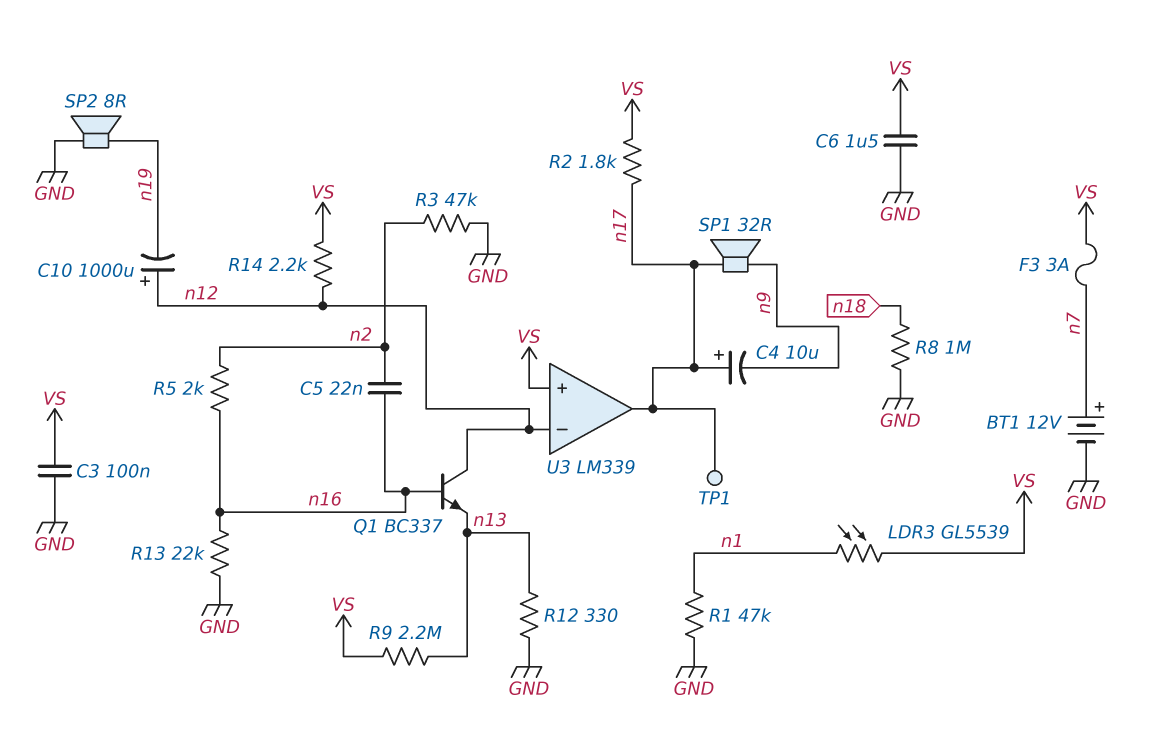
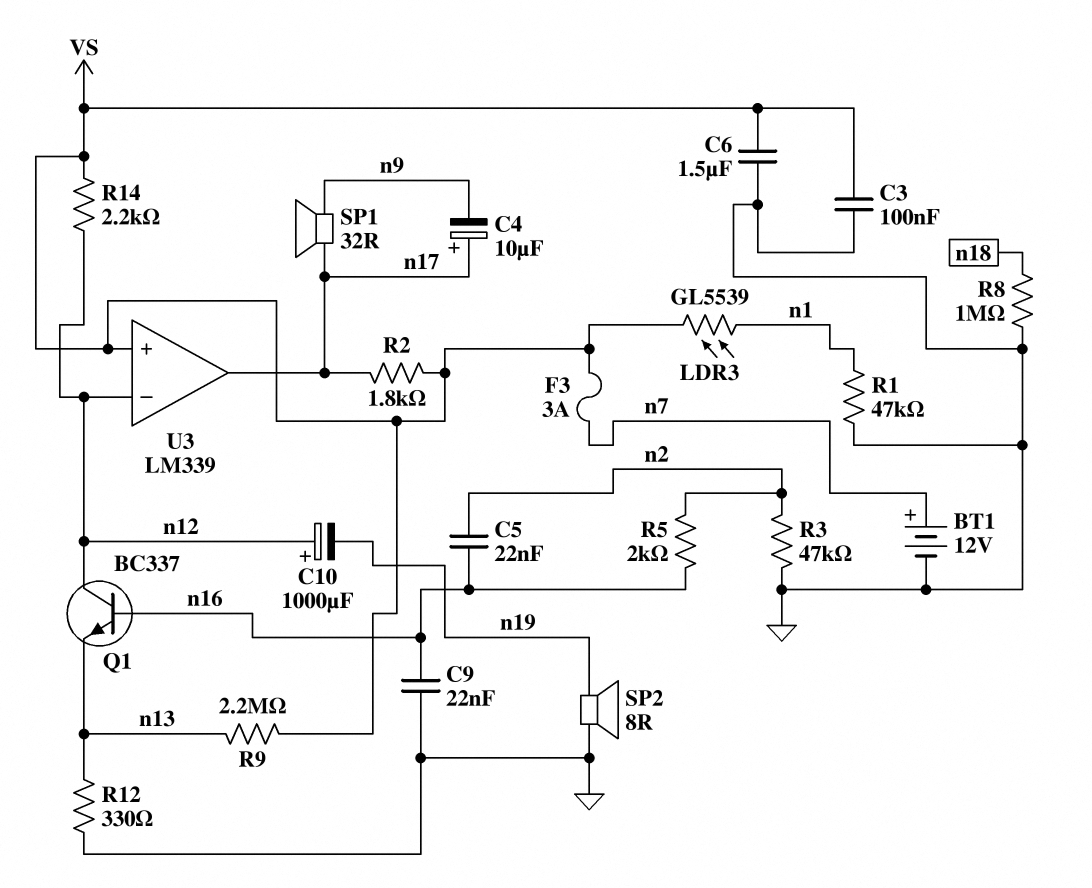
C9: none -> 22nF (GND, n16)
R13: 22k (GND, n16) -> none
TP1: test point (n17) -> none

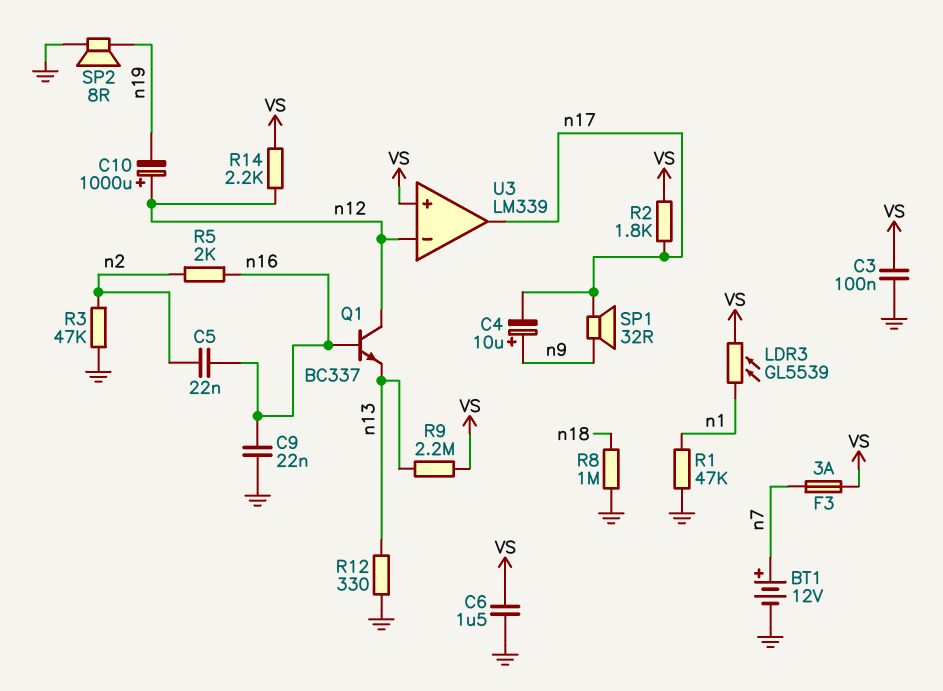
C4: 10uF (plus n17, minus n9) -> 10uF (plus n9, minus n17)

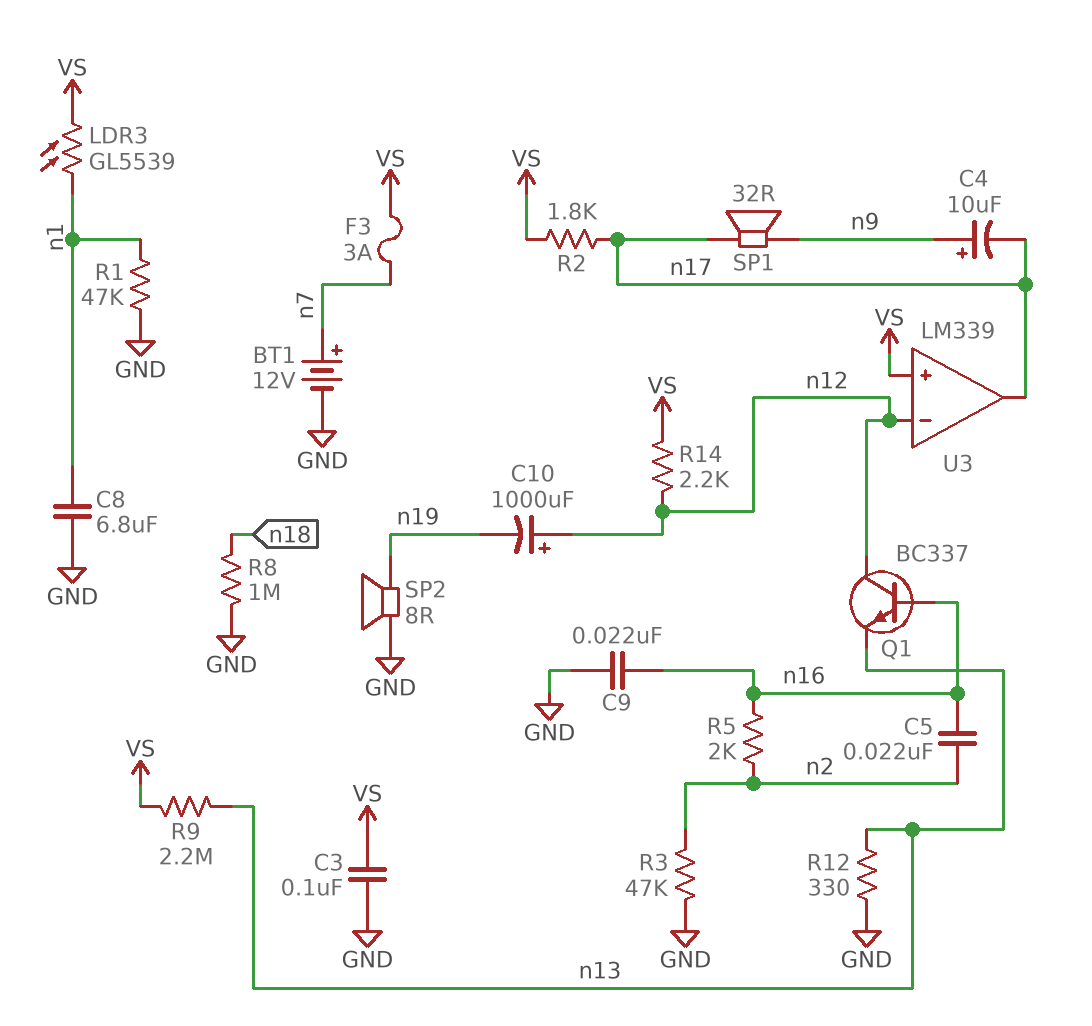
C6: 1.5uF (GND, VS) -> none
C8: none -> 6.8uF (GND, n1)

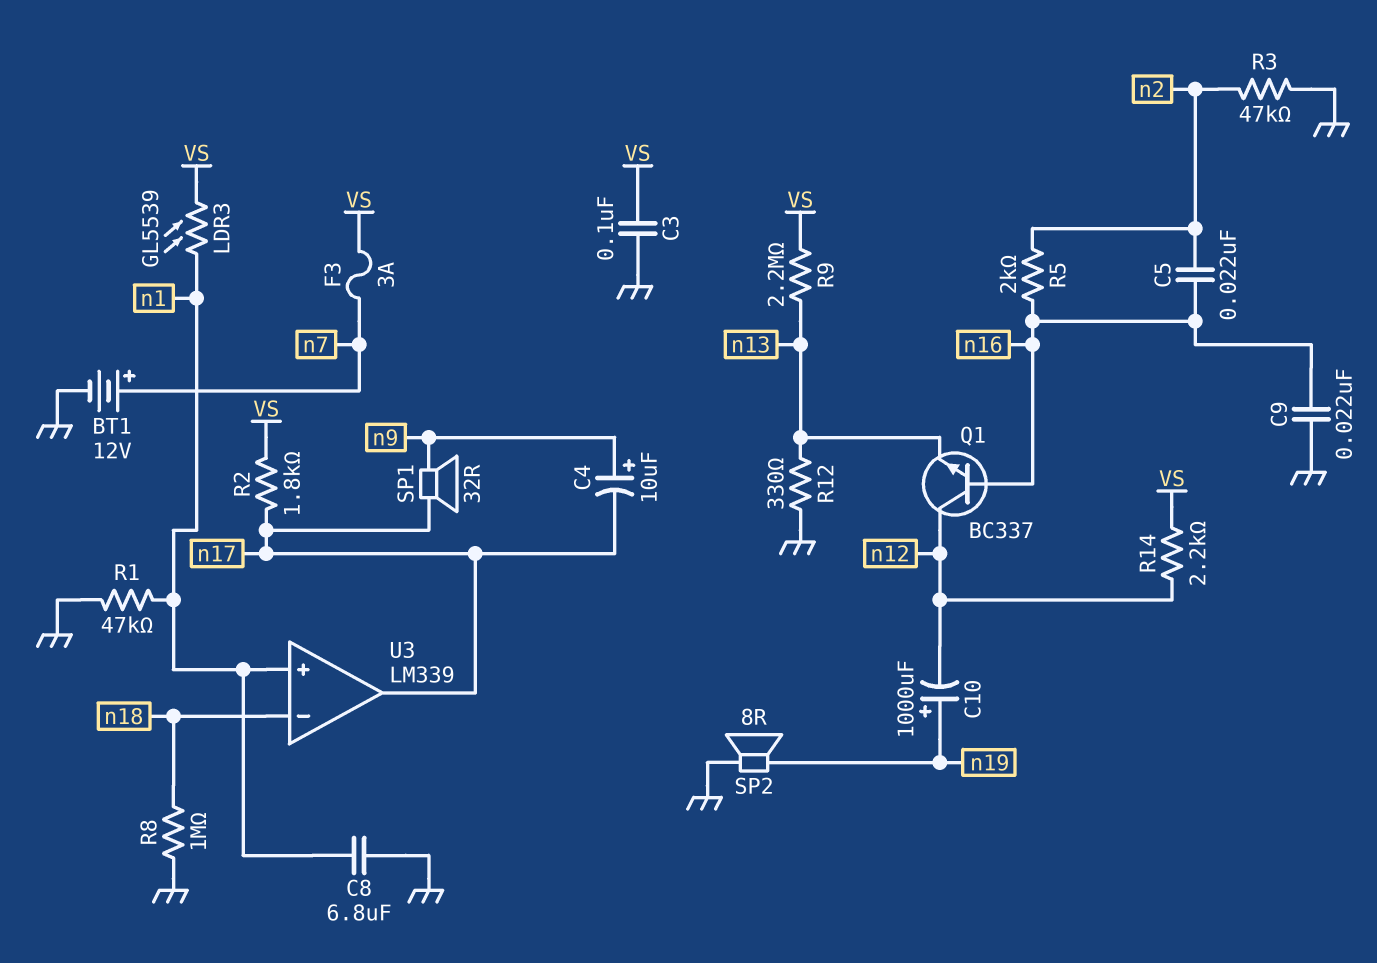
C10: 1000uF (plus n12, minus n19) -> 1000uF (plus n19, minus n12)
U3 pin in+: VS -> n1
U3 pin in-: n12 -> n18

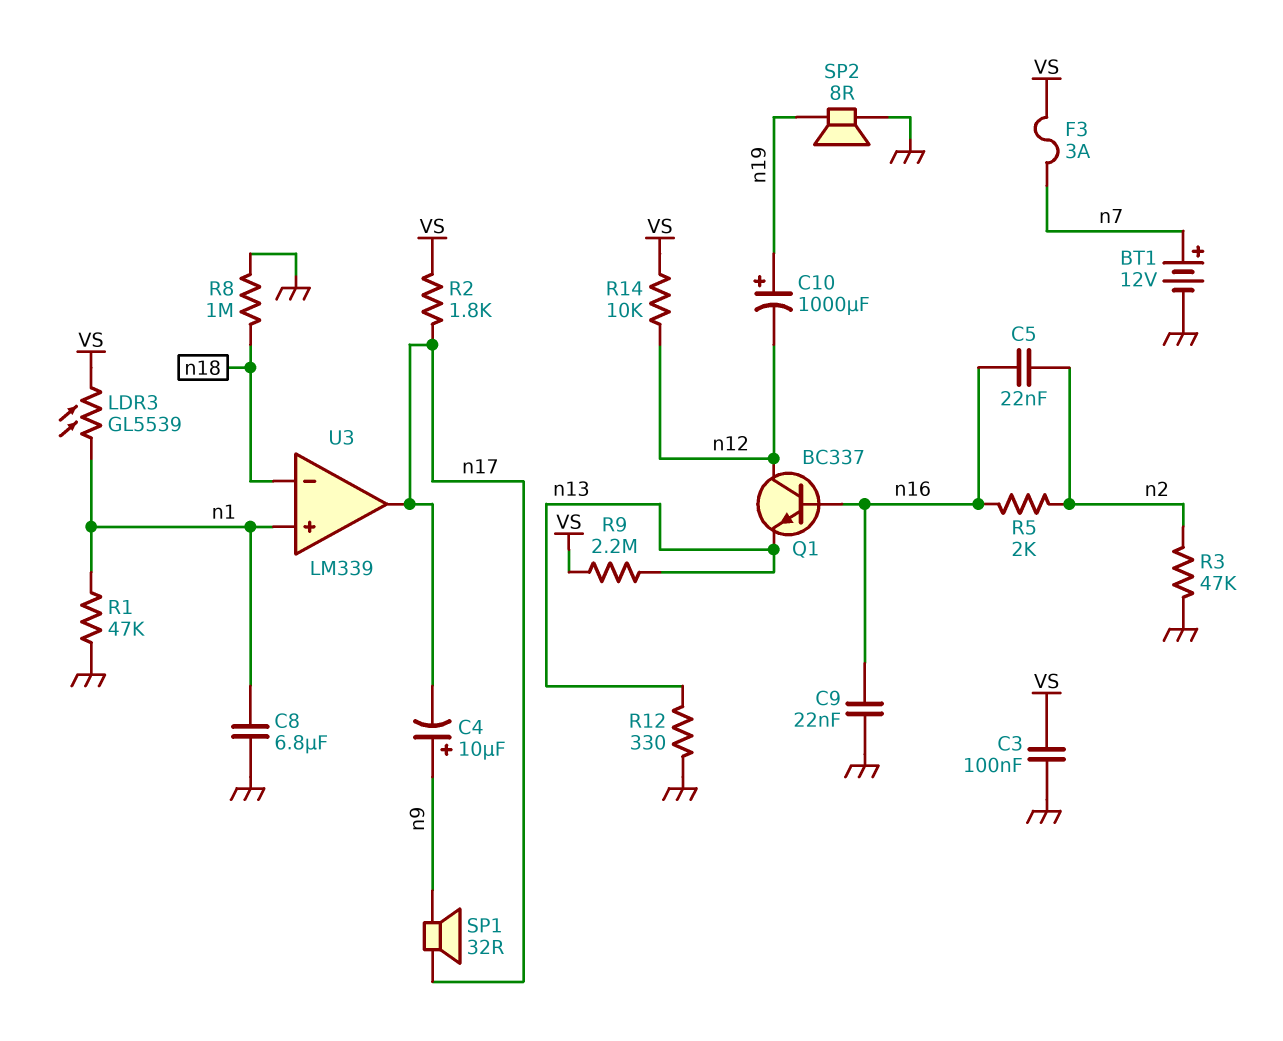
R14: 2.2k (VS, n12) -> 10k (VS, n12)

